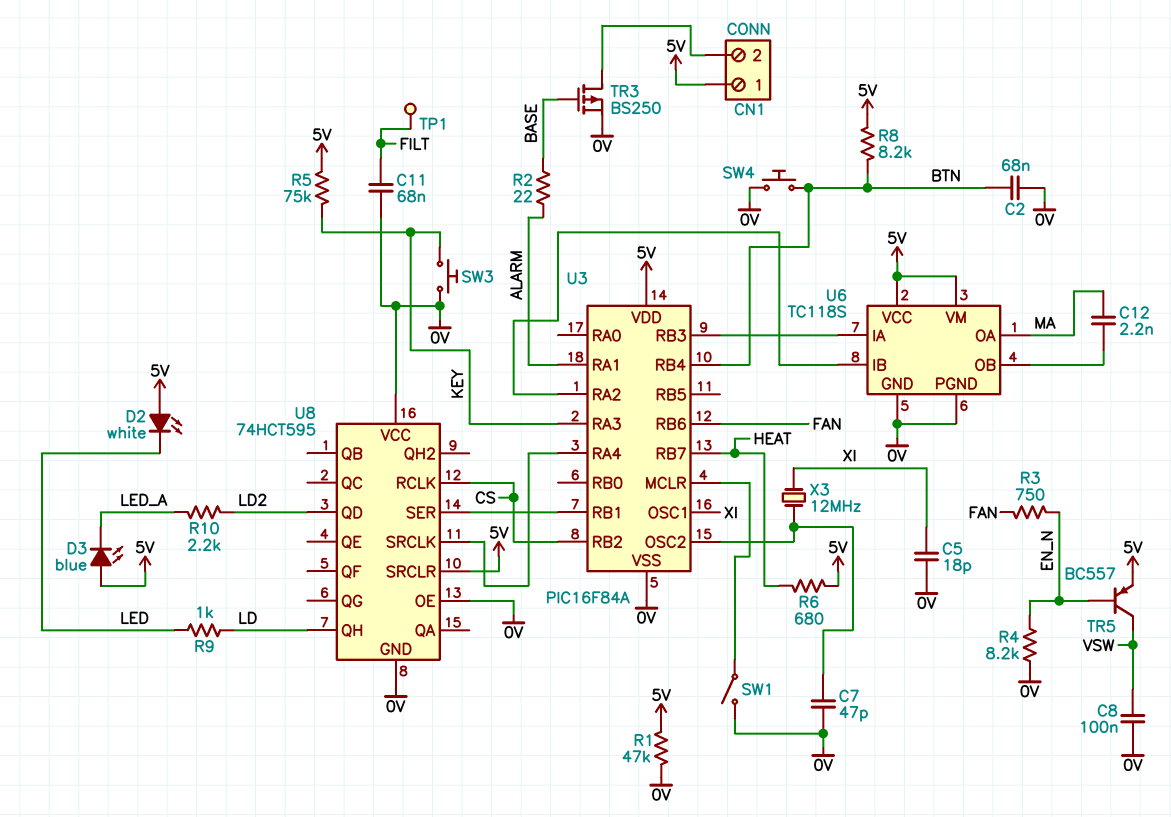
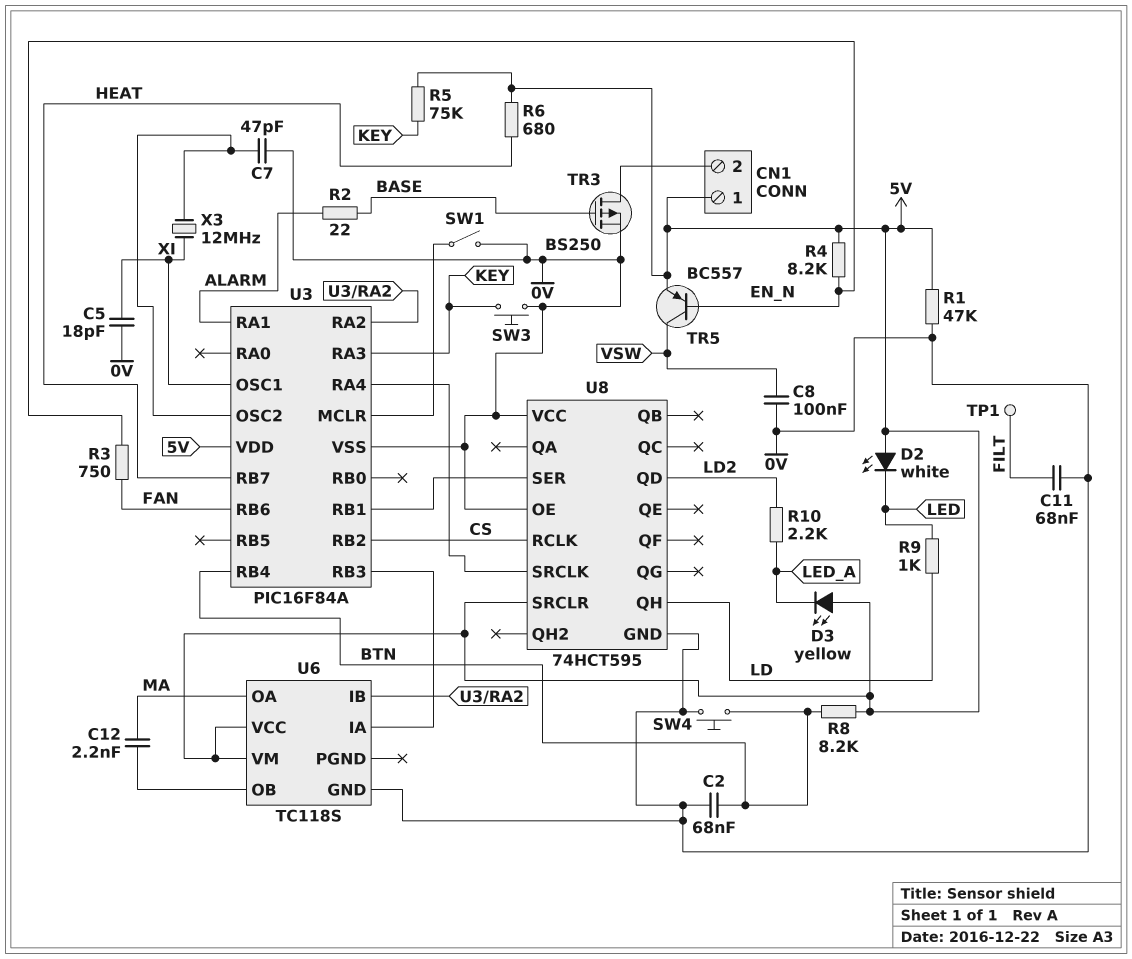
D3: LED blue (A 5V, K LED_A) -> LED yellow (A 5V, K LED_A)
R4: 8.2k (0V, EN_N) -> 8.2k (5V, EN_N)
U6 pin PGND: 0V -> none

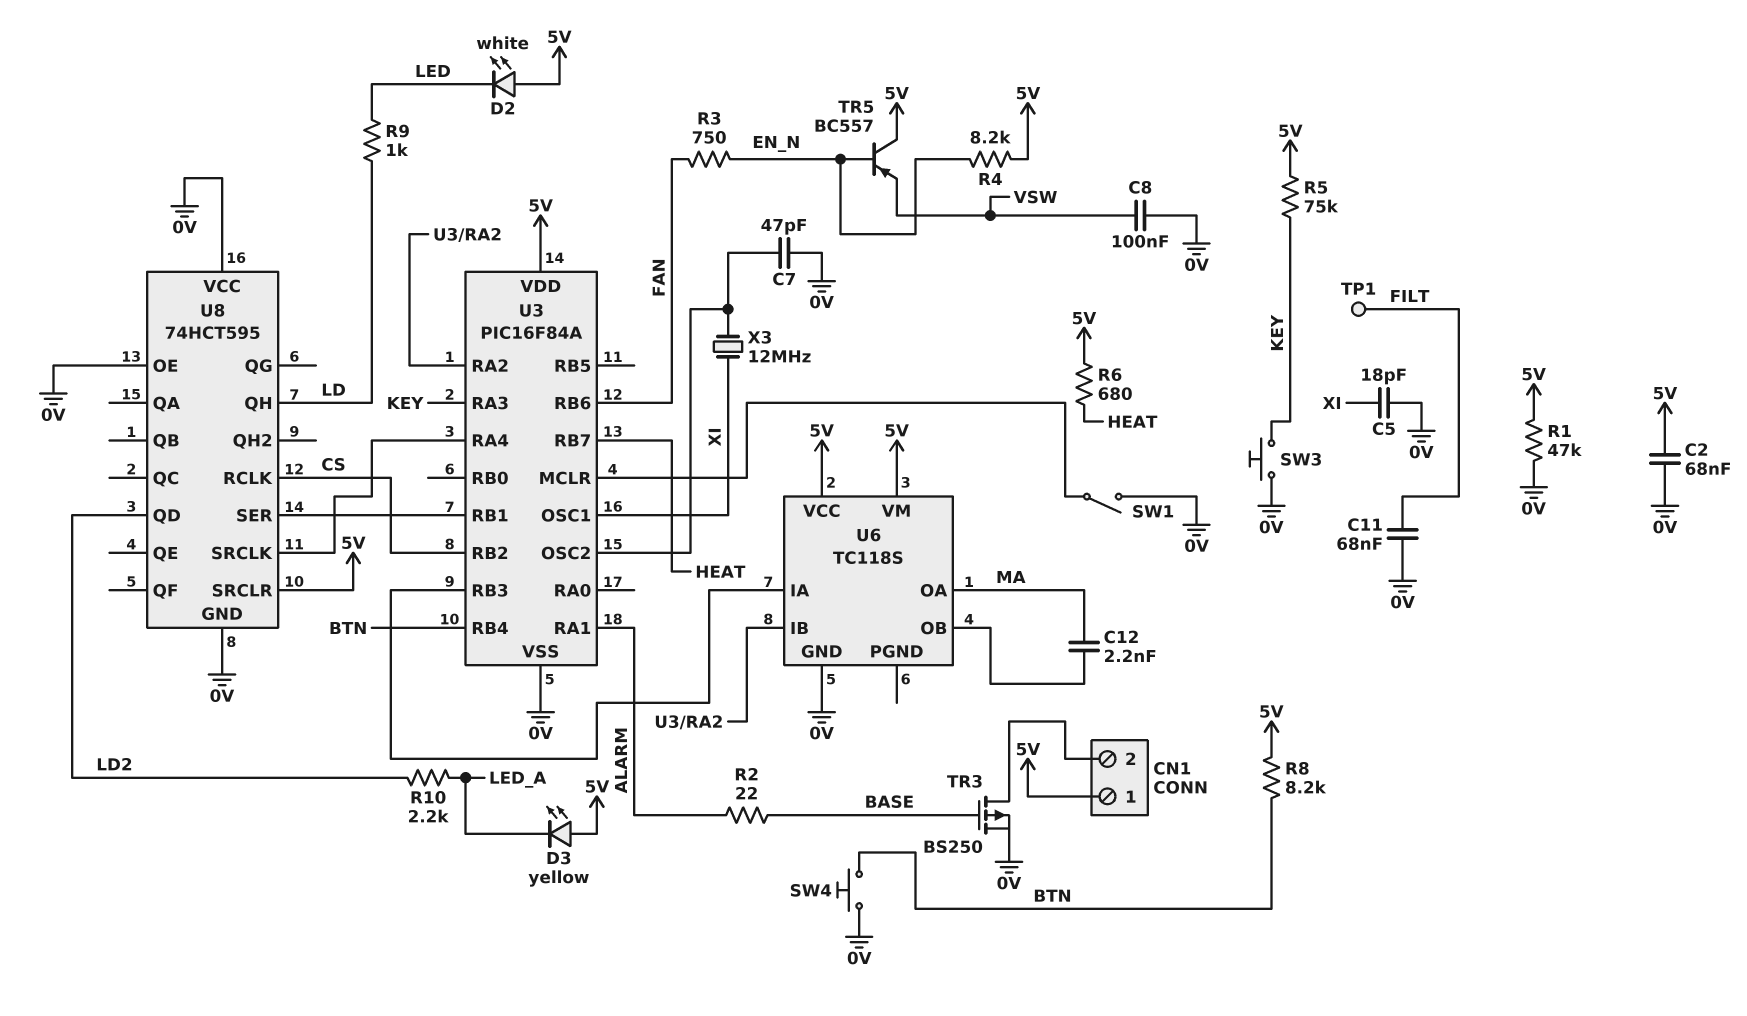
C2: 68nF (0V, BTN) -> 68nF (0V, 5V)
TR5: PNP BC557 (B EN_N, C VSW, E 5V) -> PNP BC557 (B EN_N, C 5V, E VSW)

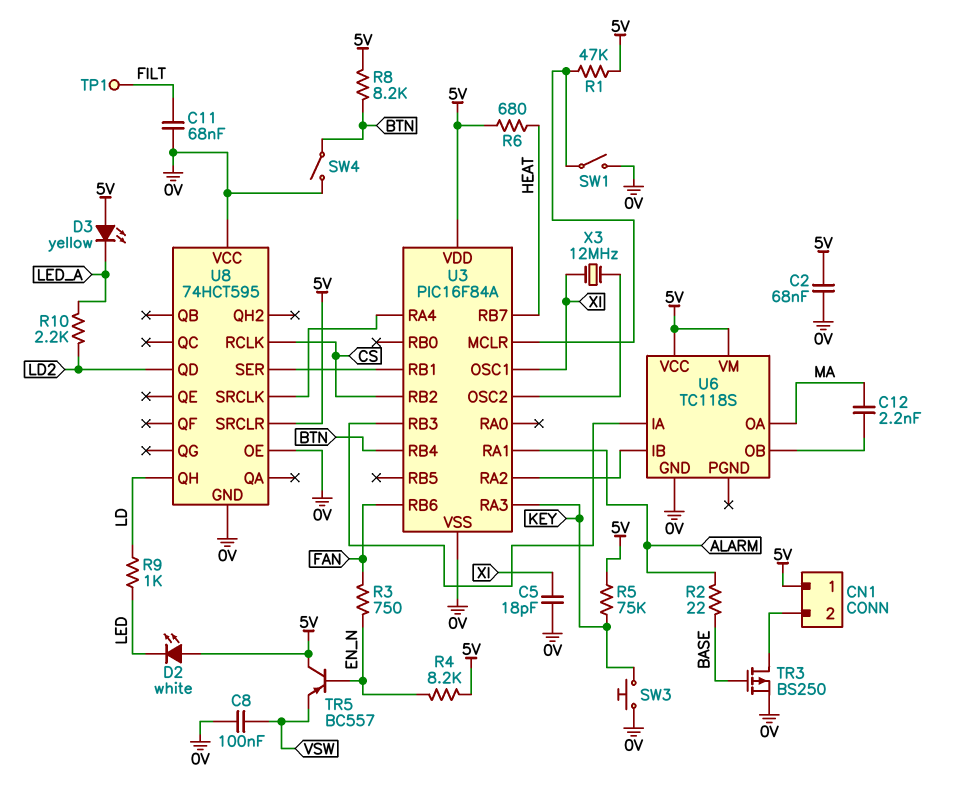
C7: 47pF (0V, U3/OSC2) -> none
R1: 47k (0V, 5V) -> 47k (5V, U3/MCLR)
SW4: button (0V, BTN) -> switch (0V, BTN)

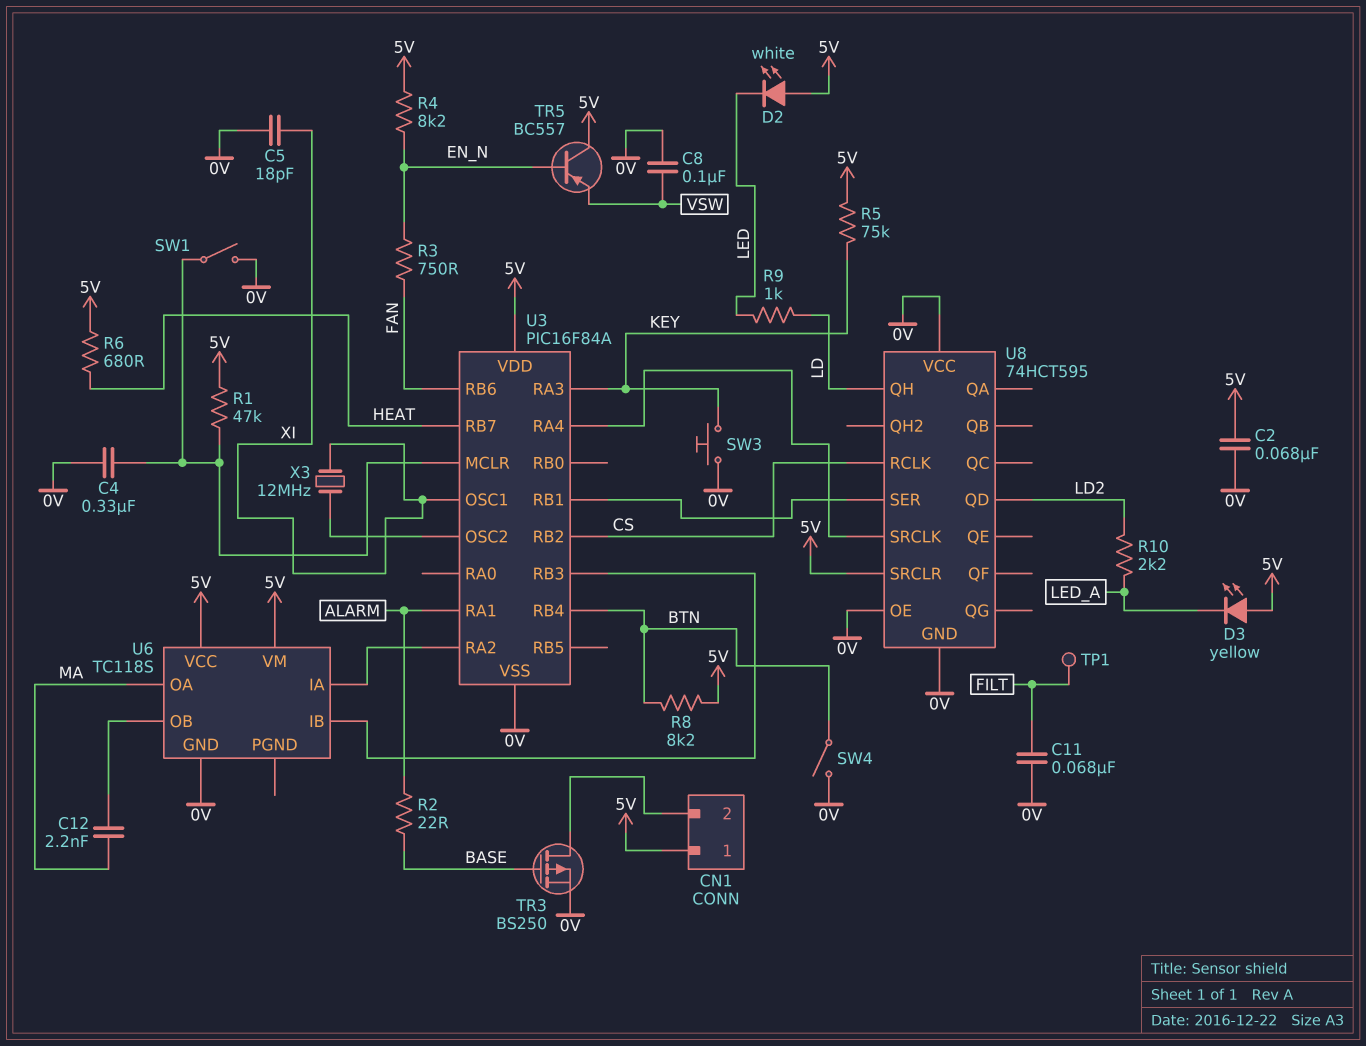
C4: none -> 330nF (0V, U3/MCLR)
U6 pin IA: U3/RB3 -> U3/RA2
U6 pin IB: U3/RA2 -> U3/RB3

